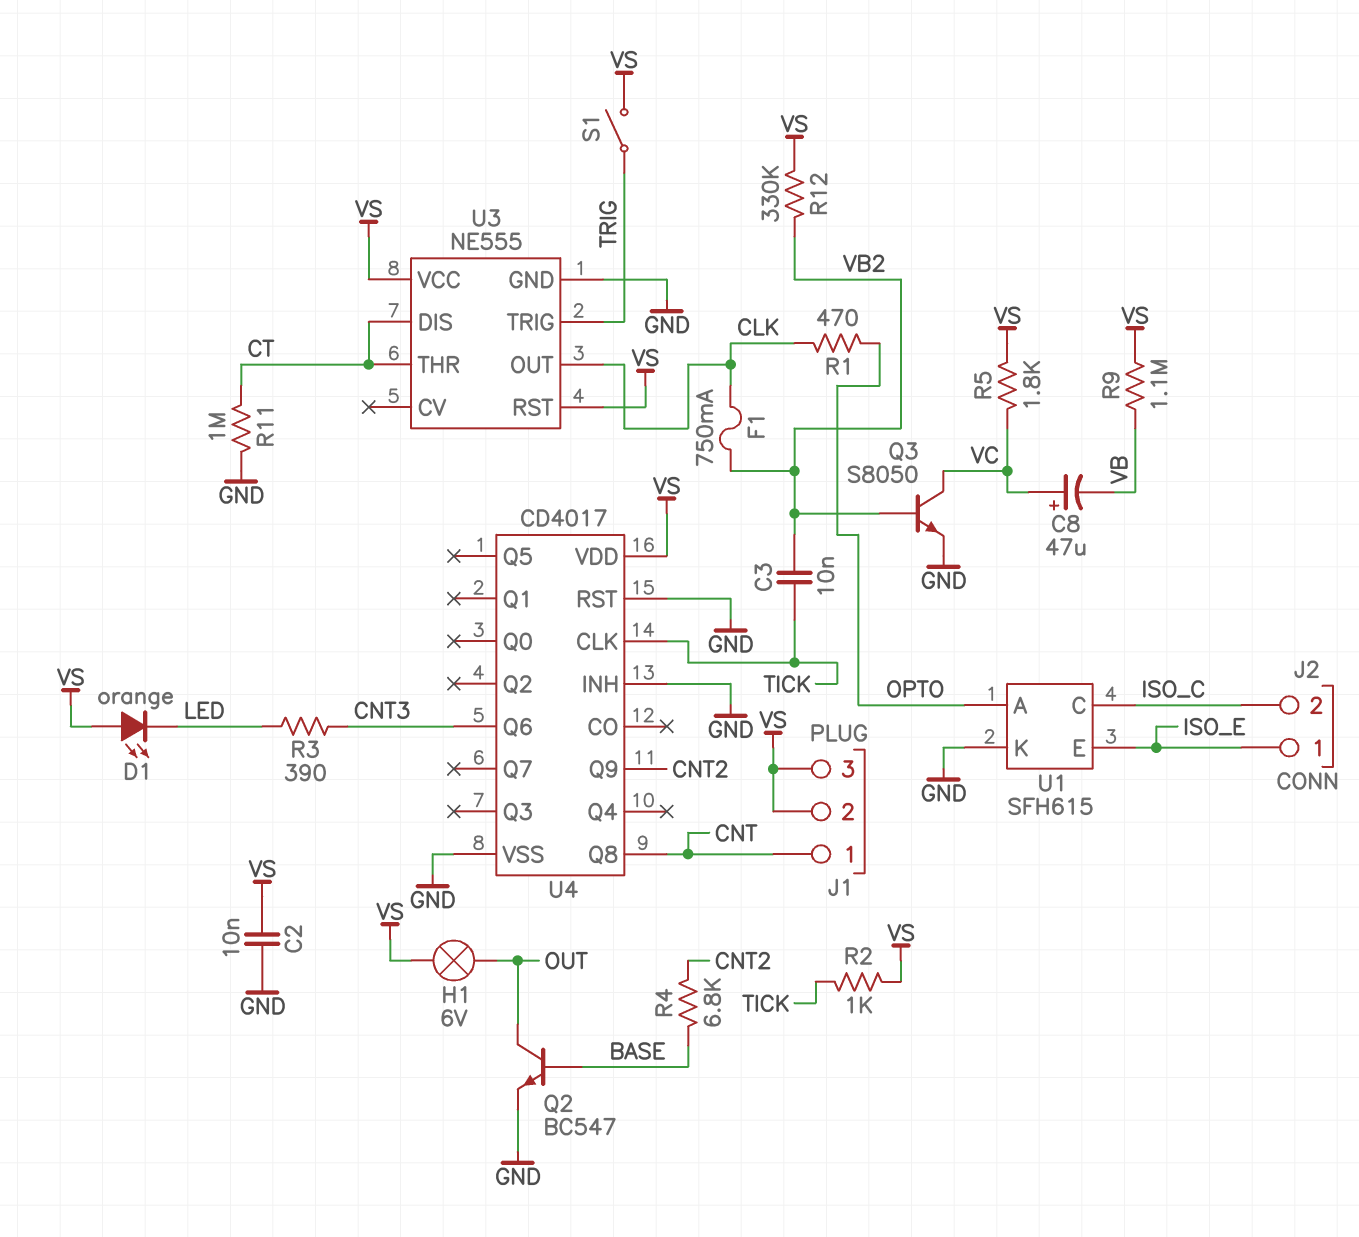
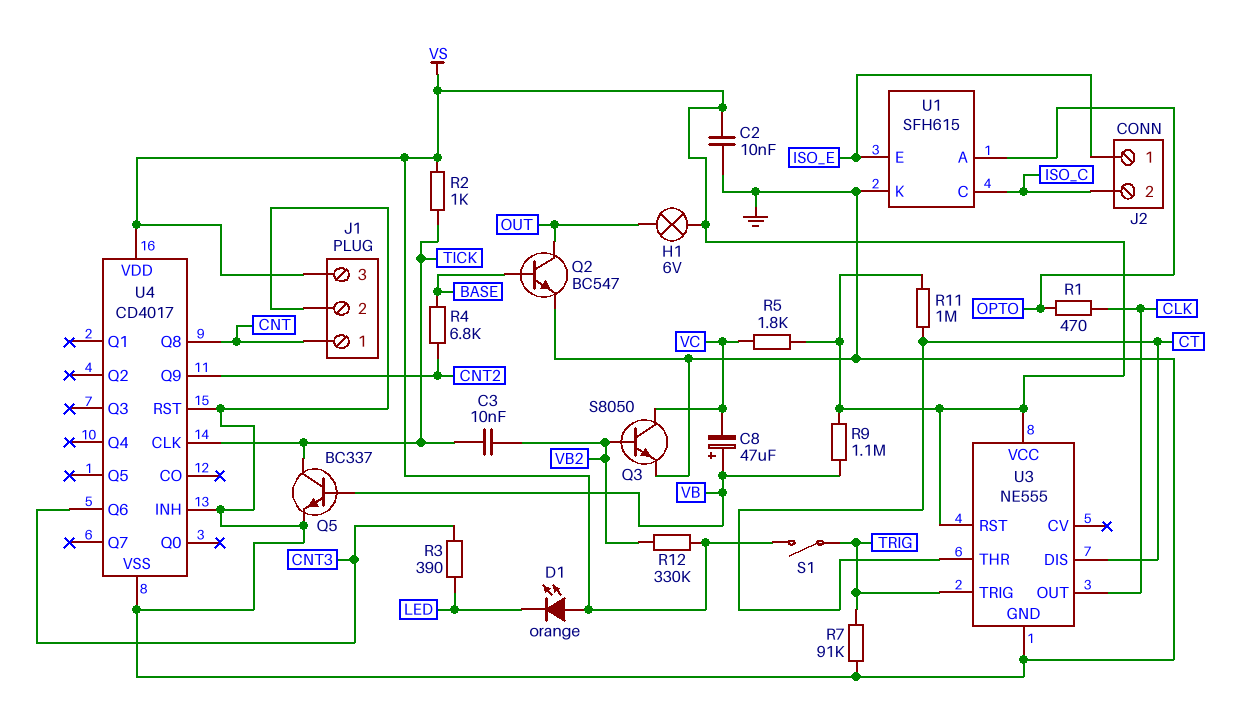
C8: 47uF (plus VC, minus VB) -> 47uF (plus VB, minus VC)
F1: 750mA (CLK, VB2) -> none
J1 pin 2: VS -> GND
Q5: none -> NPN BC337 (B VB, C TICK, E GND)
R7: none -> 91k (GND, TRIG)
R11: 1M (CT, GND) -> 1M (CT, VS)

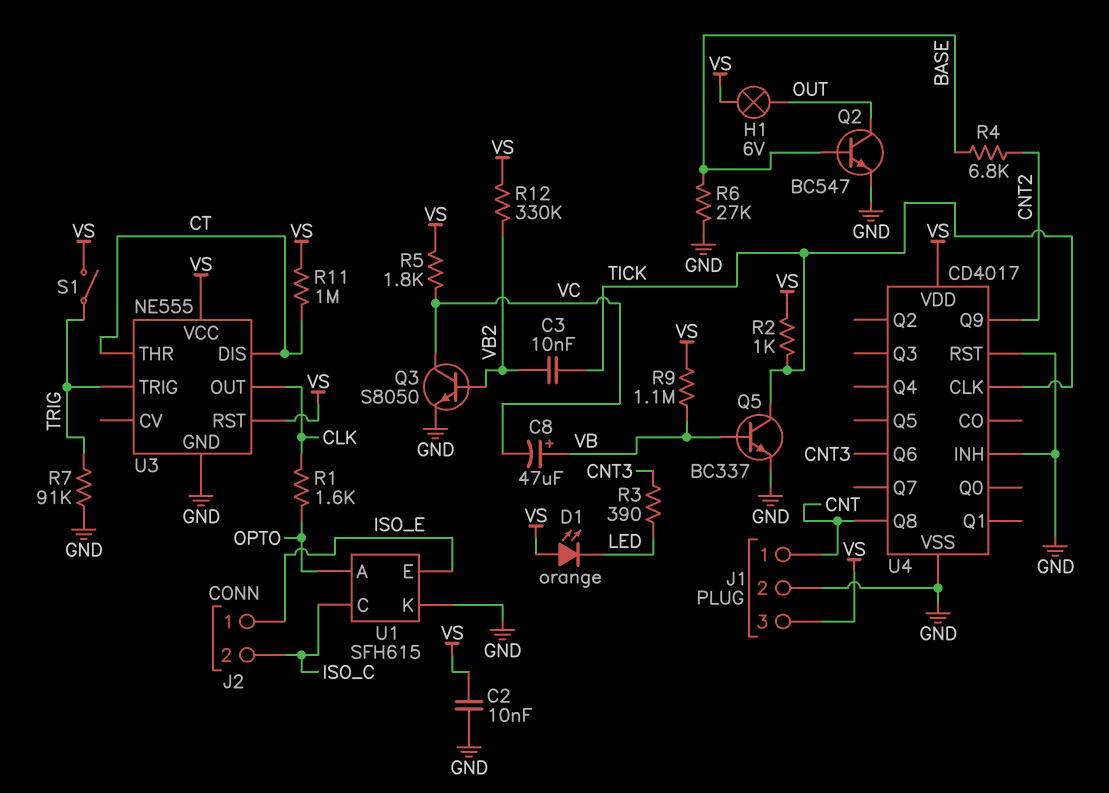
R1: 470 (CLK, OPTO) -> 1.6k (CLK, OPTO)
R6: none -> 27k (BASE, GND)

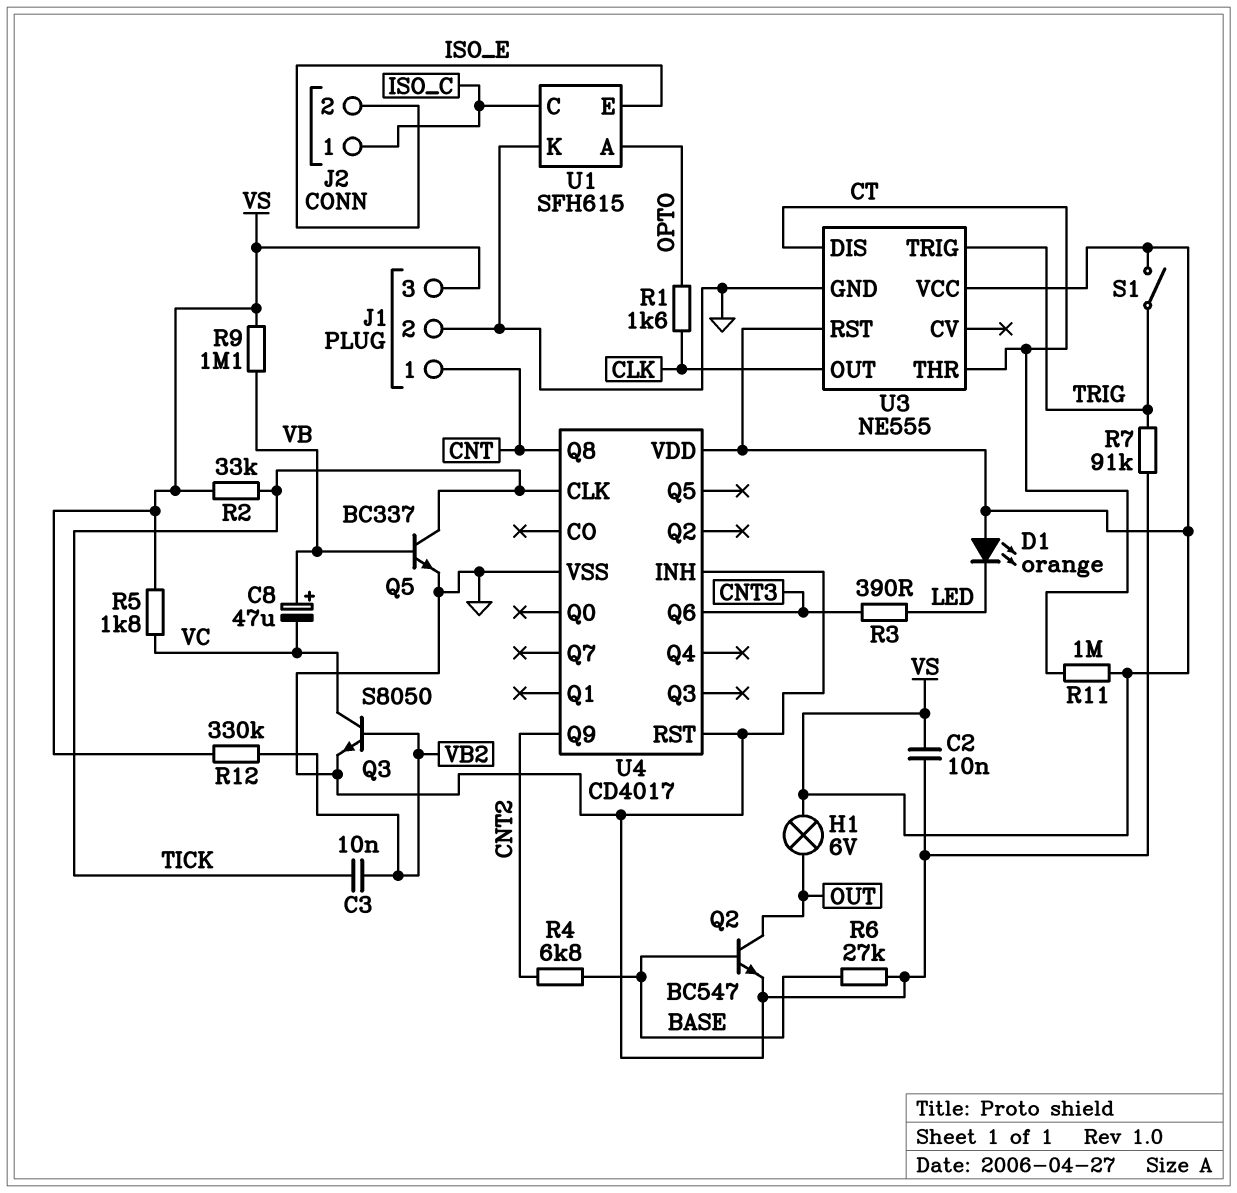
J2 pin 1: ISO_E -> ISO_C
J2 pin 2: ISO_C -> ISO_E
R2: 1k (TICK, VS) -> 33k (TICK, VS)

